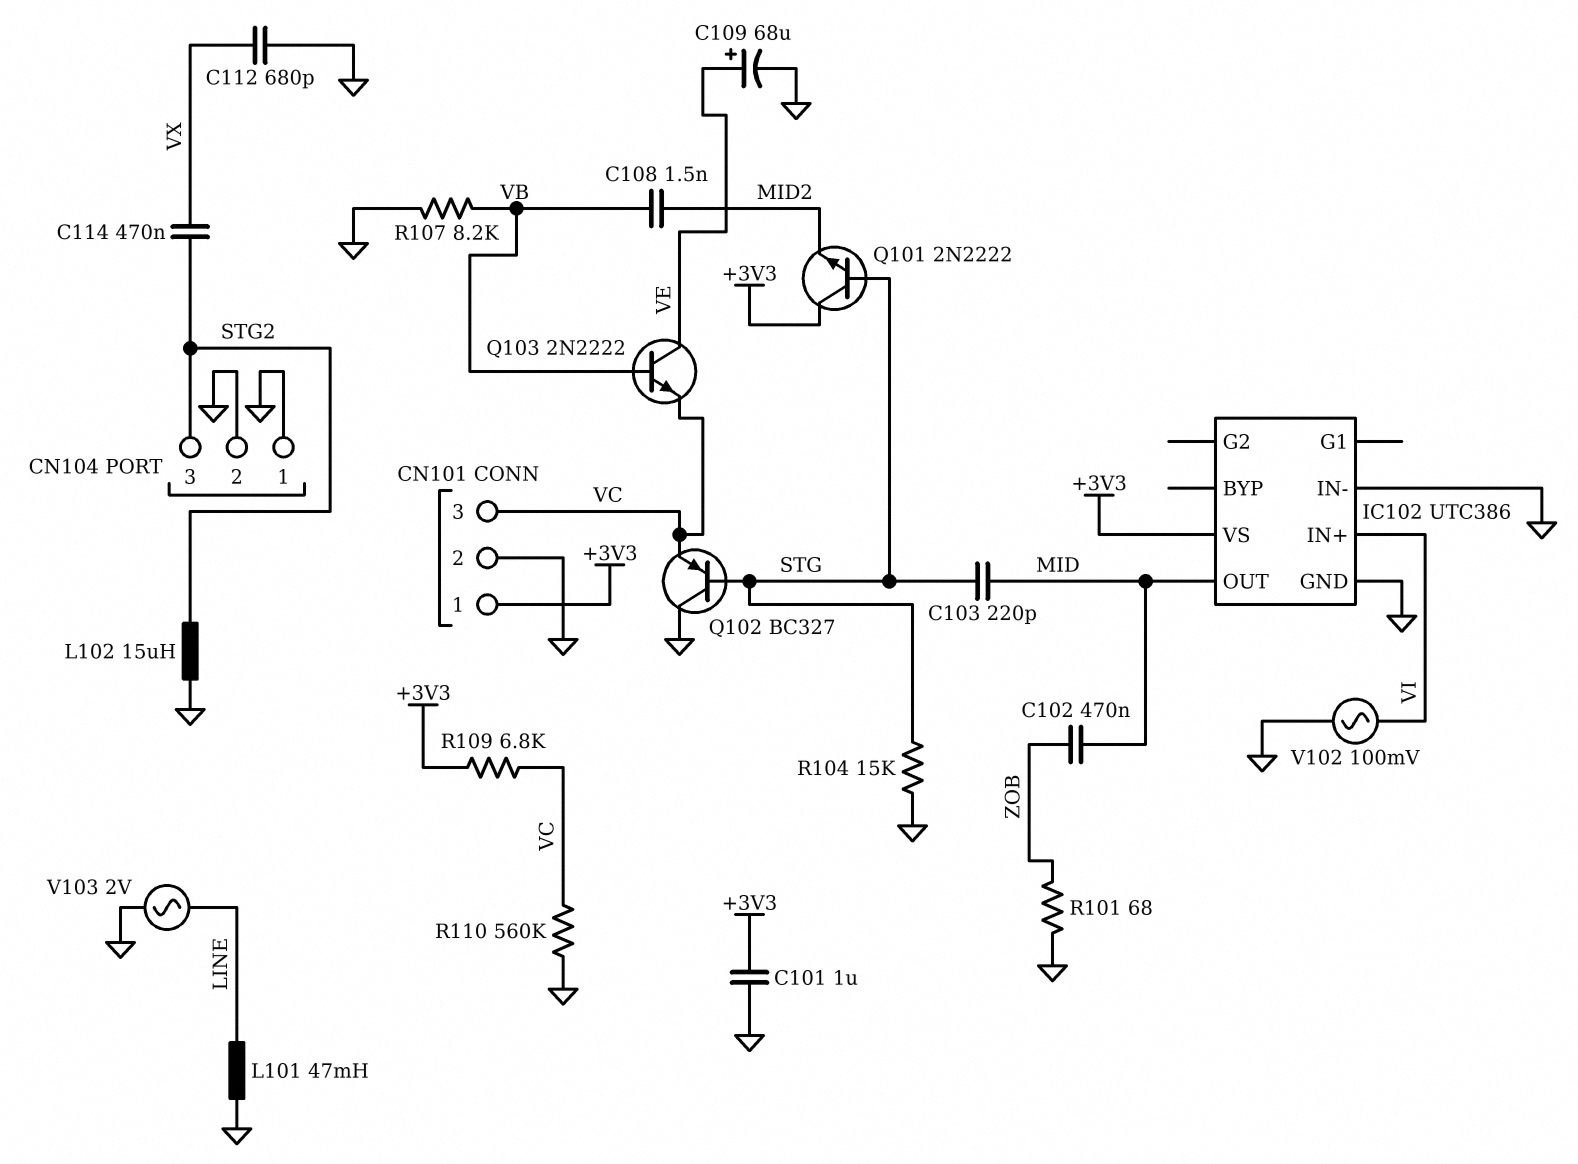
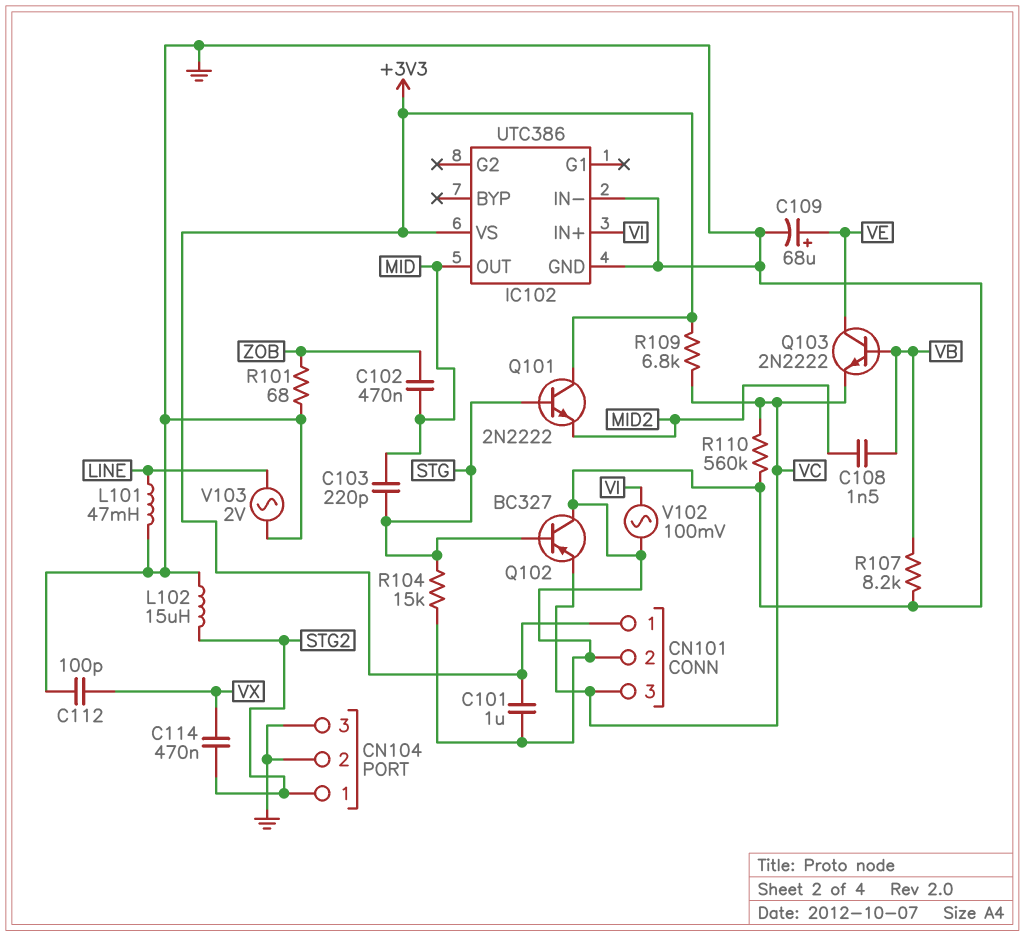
C112: 680pF (GND, VX) -> 100pF (GND, VX)
CN104 pin 1: GND -> STG2
CN104 pin 3: STG2 -> GND

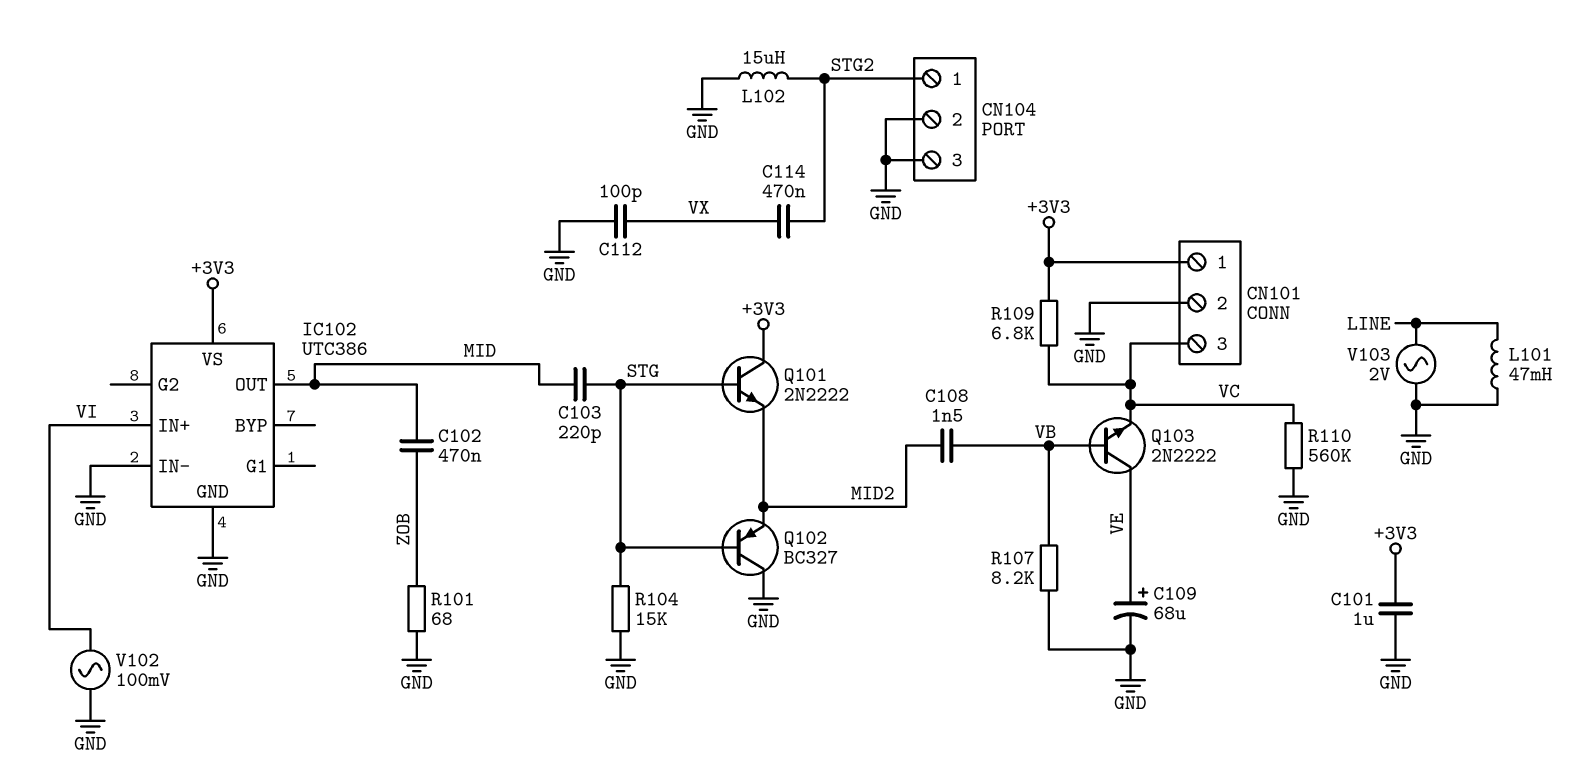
Q102: PNP BC327 (B STG, C GND, E VC) -> PNP BC327 (B STG, C GND, E MID2)

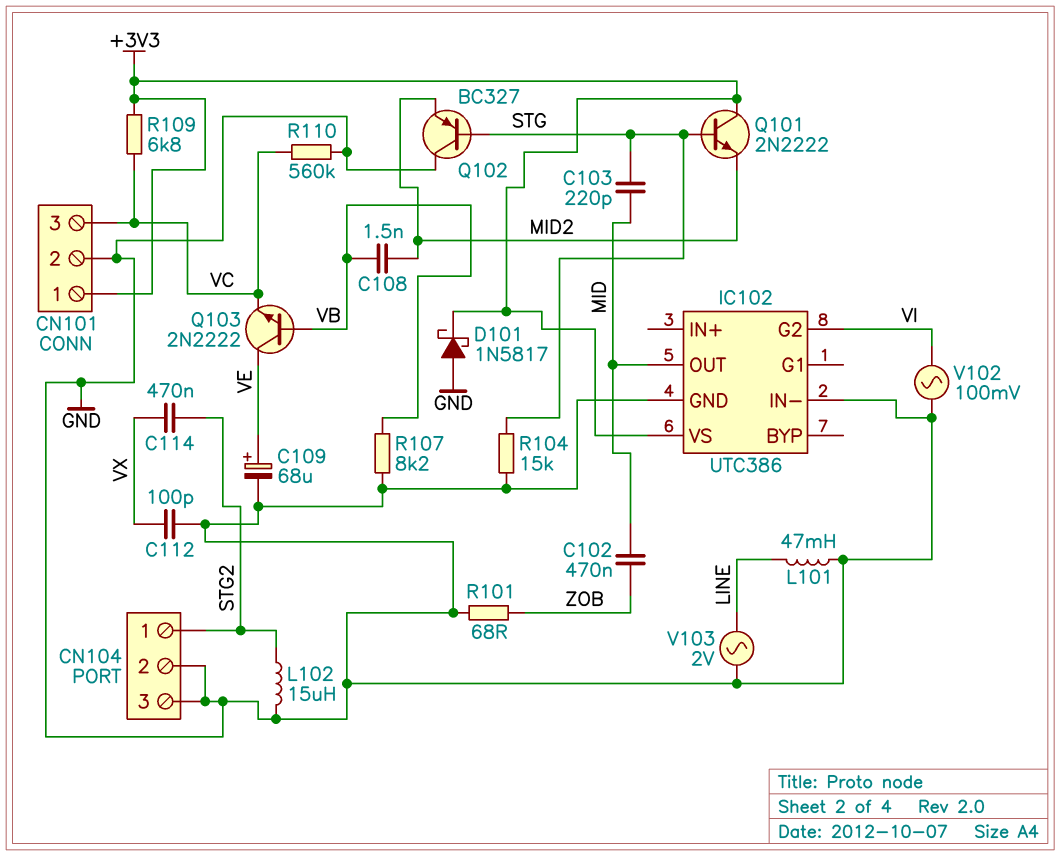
C101: 1uF (+3V3, GND) -> none
D101: none -> schottky 1N5817 (A GND, K +3V3)
IC102 pin G2: none -> VI
IC102 pin IN+: VI -> none

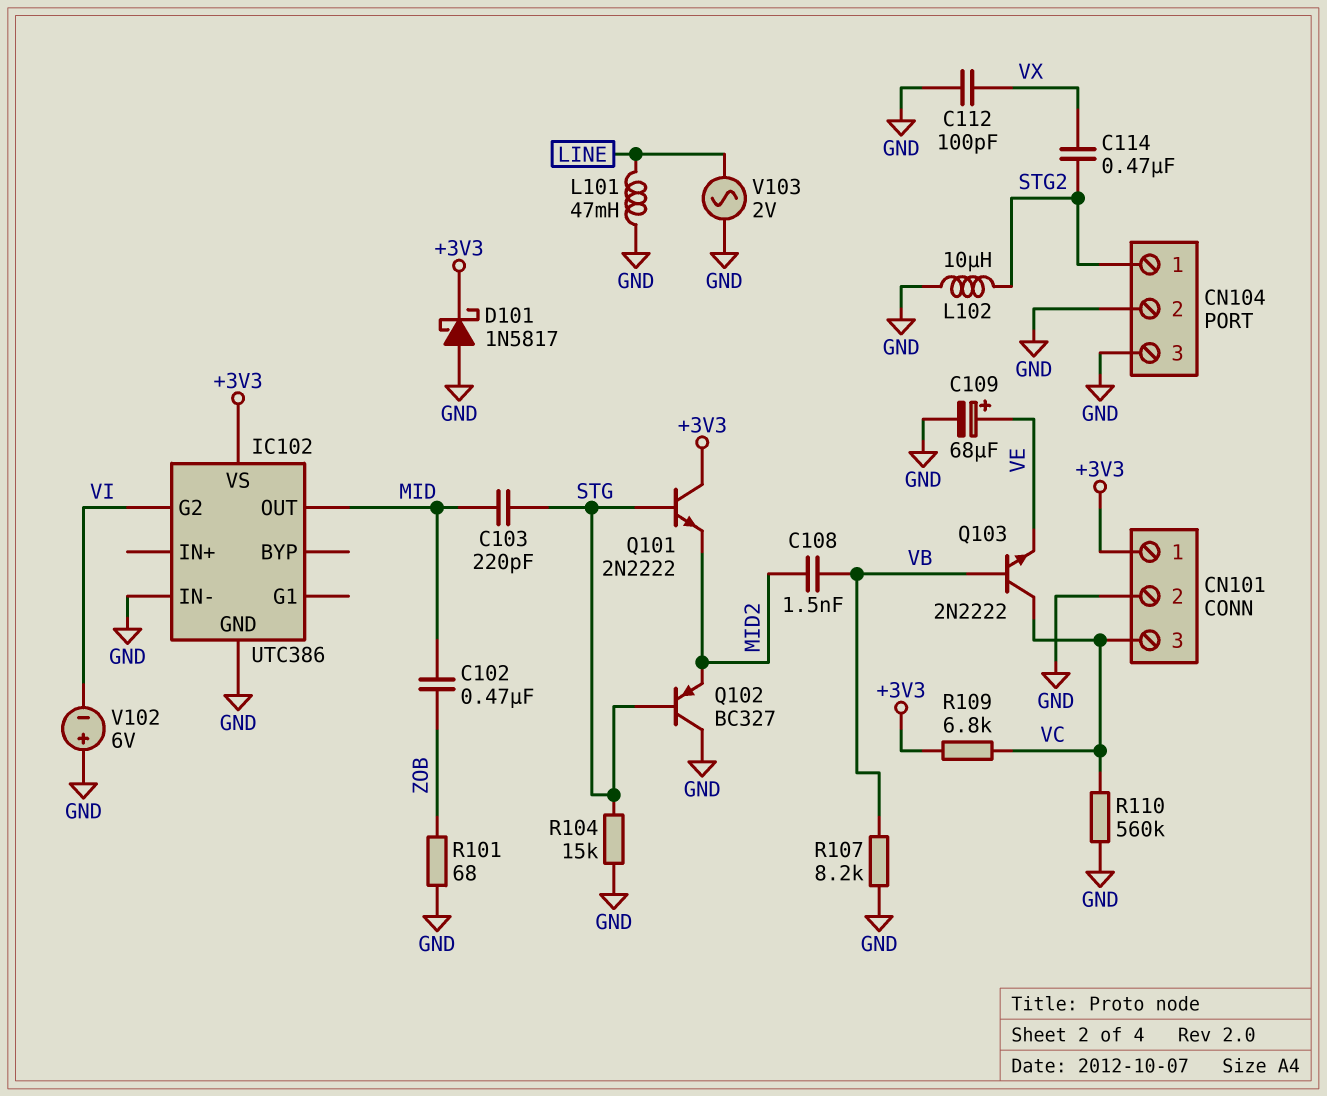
L102: 15uH (GND, STG2) -> 10uH (GND, STG2)
Q103: NPN 2N2222 (B VB, C VE, E VC) -> NPN 2N2222 (B VB, C VC, E VE)
V102: AC 100mV (GND, VI) -> 6V (plus GND, minus VI)

